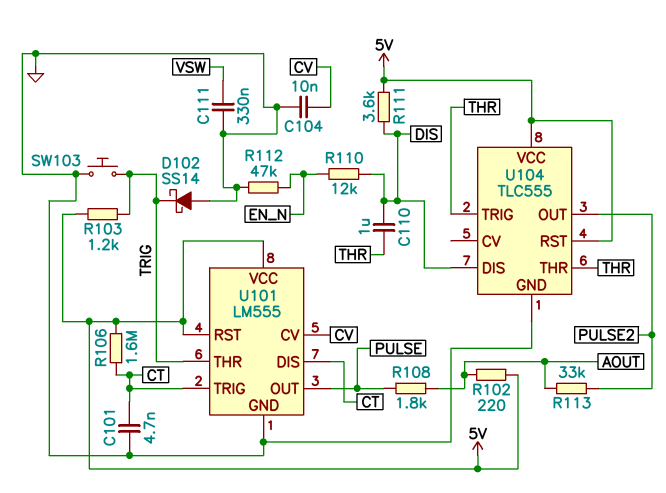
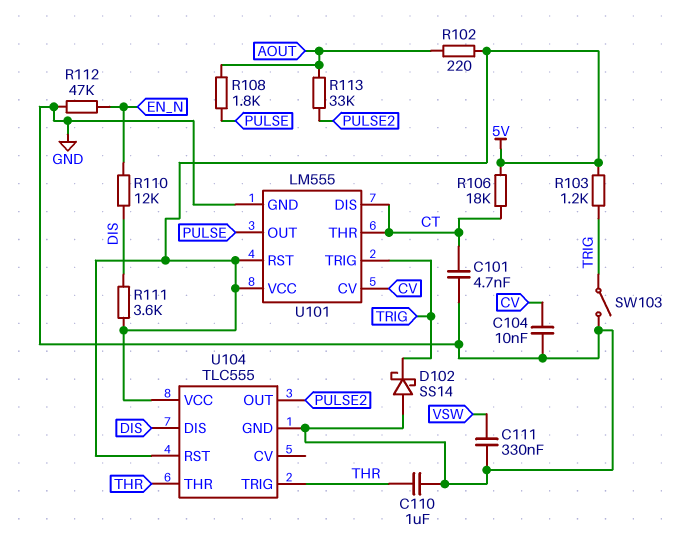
C110: 1uF (DIS, THR) -> 1uF (GND, THR)
R106: 1.6M (5V, CT) -> 18k (5V, CT)
SW103: button (GND, TRIG) -> switch (GND, TRIG)
U101 pin THR: TRIG -> CT
U101 pin TRIG: CT -> TRIG

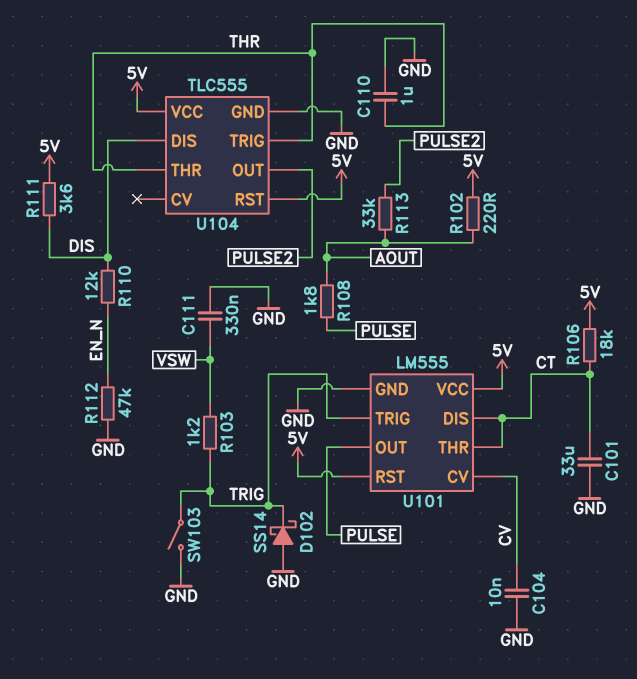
C101: 4.7nF (CT, GND) -> 33uF (CT, GND)
R103: 1.2k (5V, TRIG) -> 1.2k (TRIG, VSW)

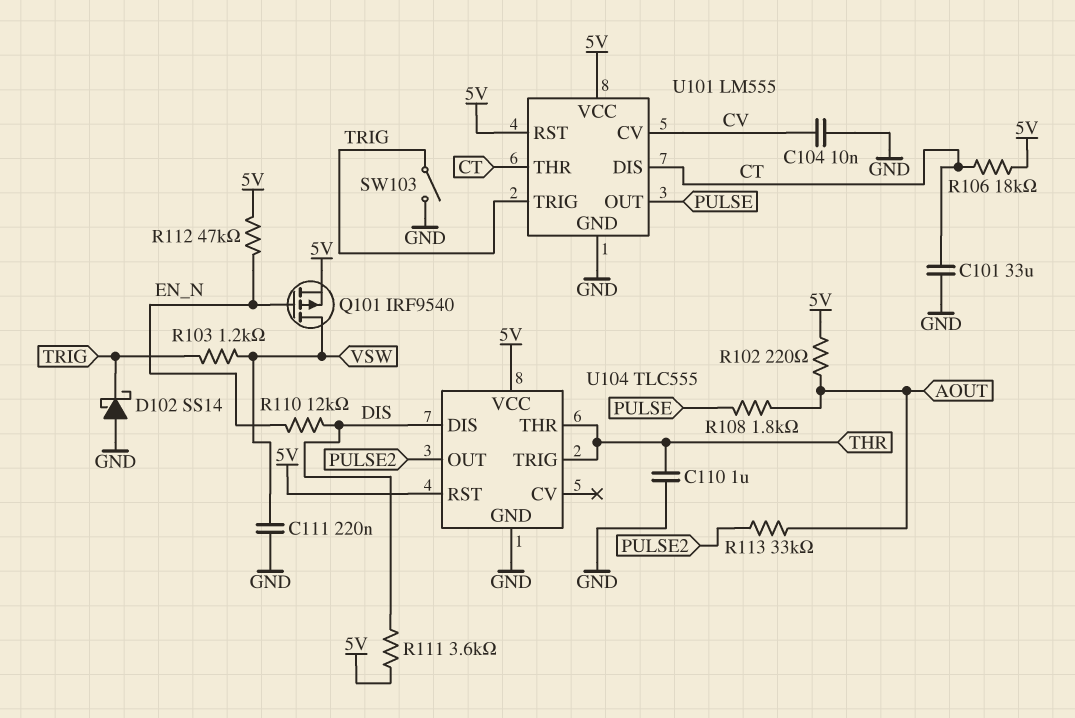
C111: 330nF (GND, VSW) -> 220nF (GND, VSW)
Q101: none -> PMOS IRF9540 (G EN_N, D VSW, S 5V)
R112: 47k (EN_N, GND) -> 47k (5V, EN_N)

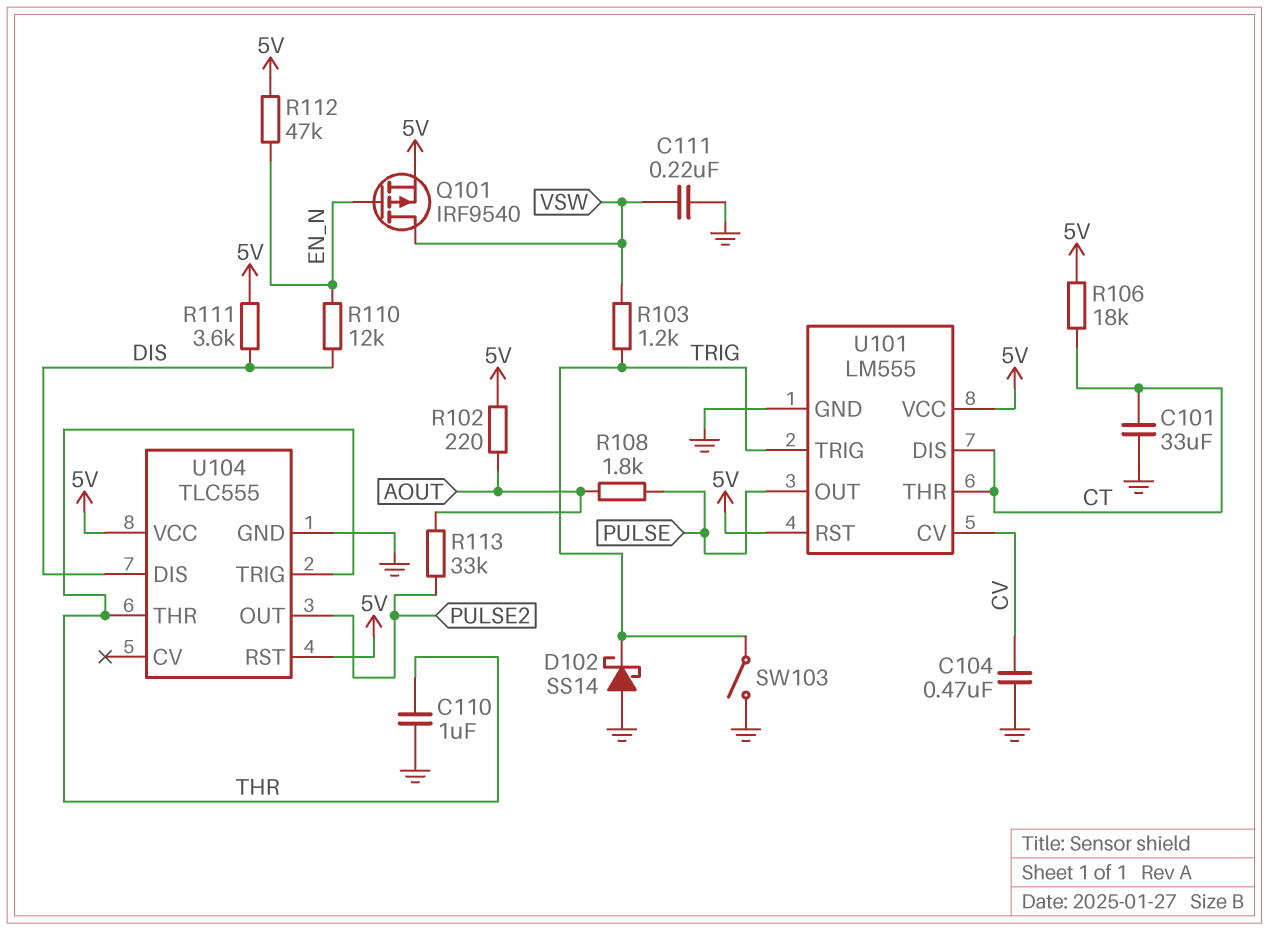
C104: 10nF (CV, GND) -> 470nF (CV, GND)

